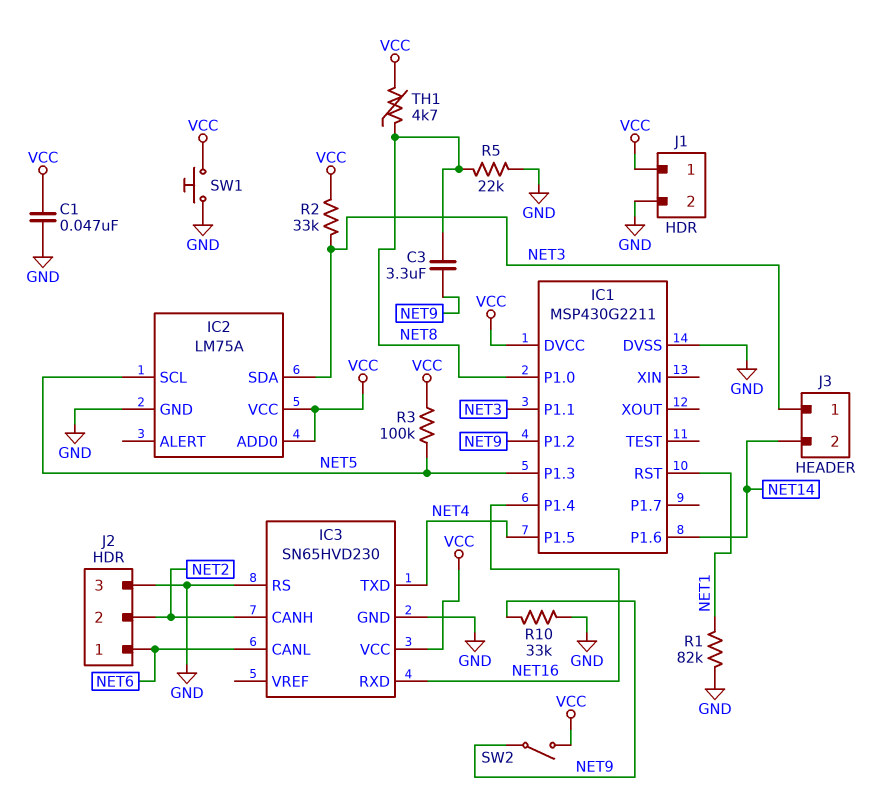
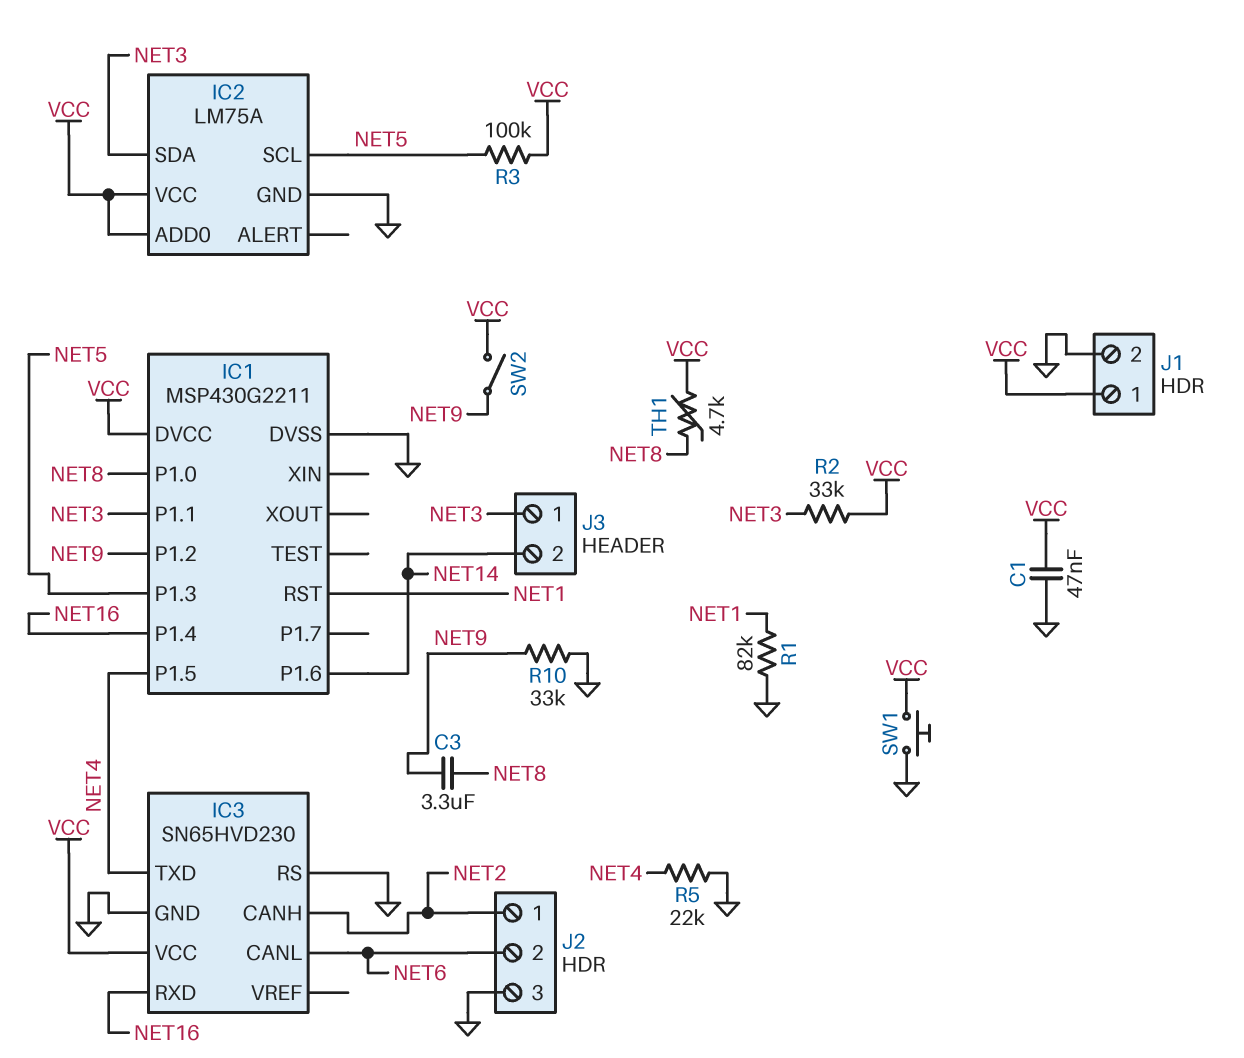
J2 pin 1: NET6 -> NET2
J2 pin 2: NET2 -> NET6
R5: 22k (GND, NET8) -> 22k (GND, NET4)

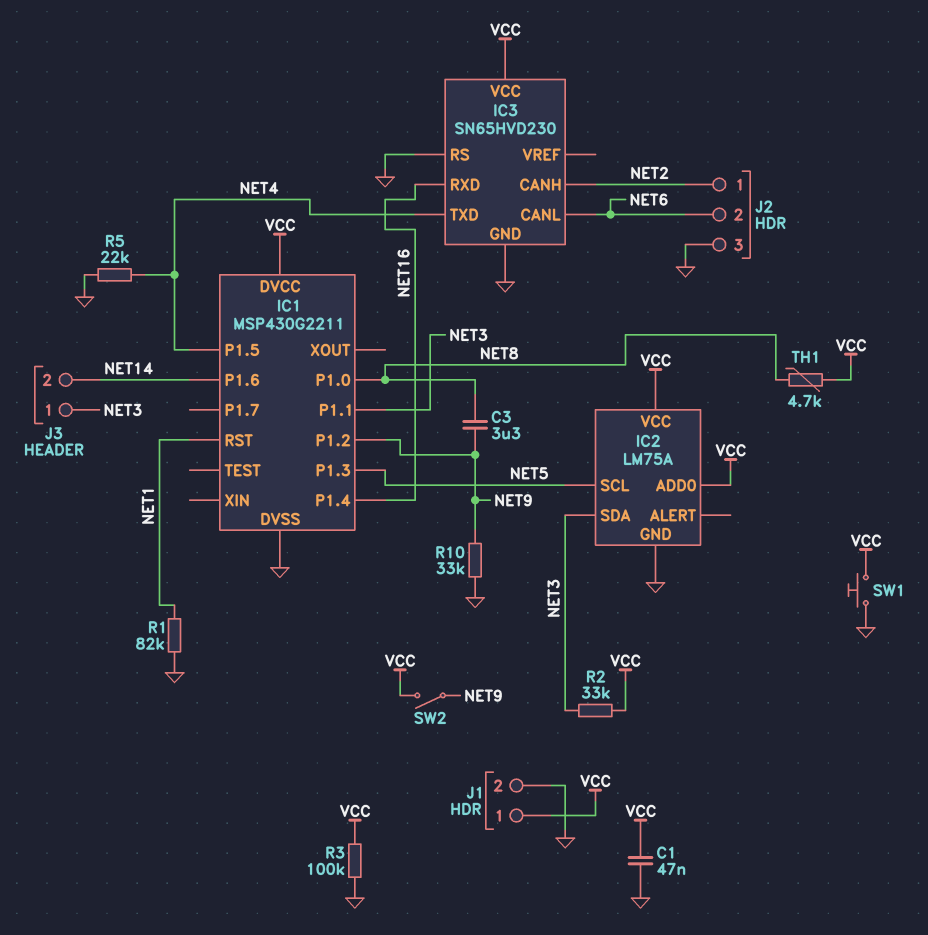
R3: 100k (NET5, VCC) -> 100k (GND, VCC)

